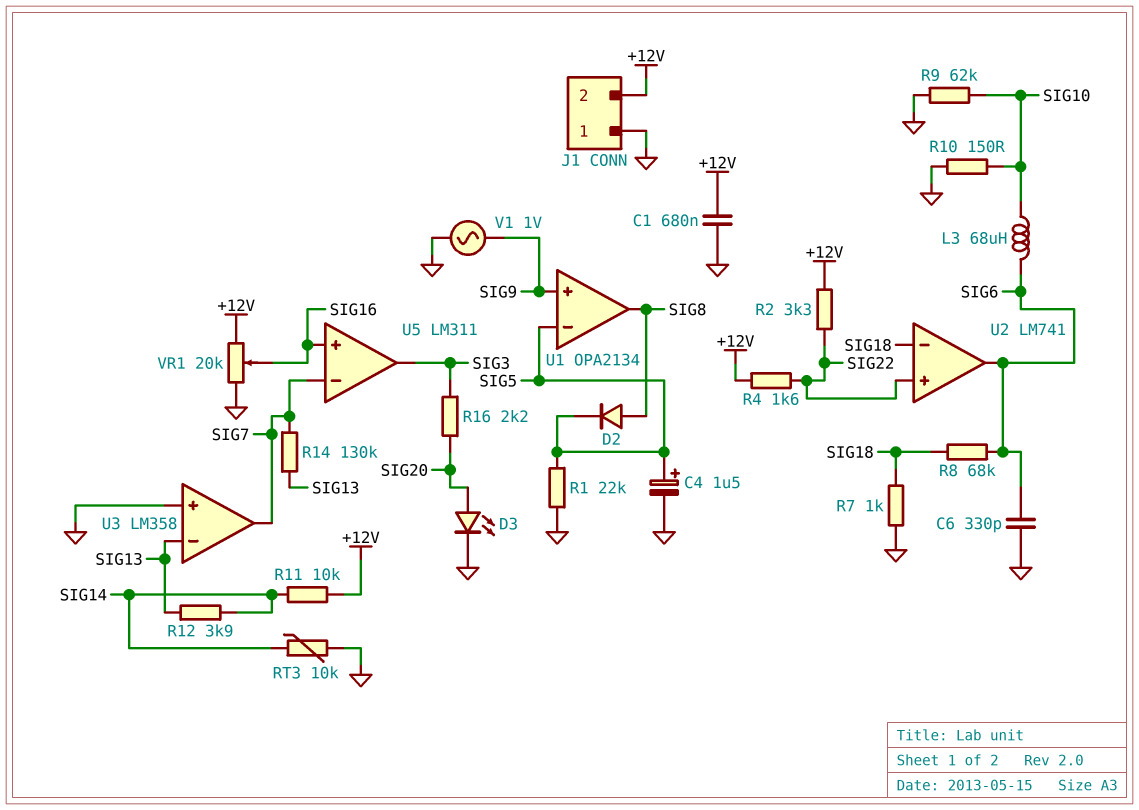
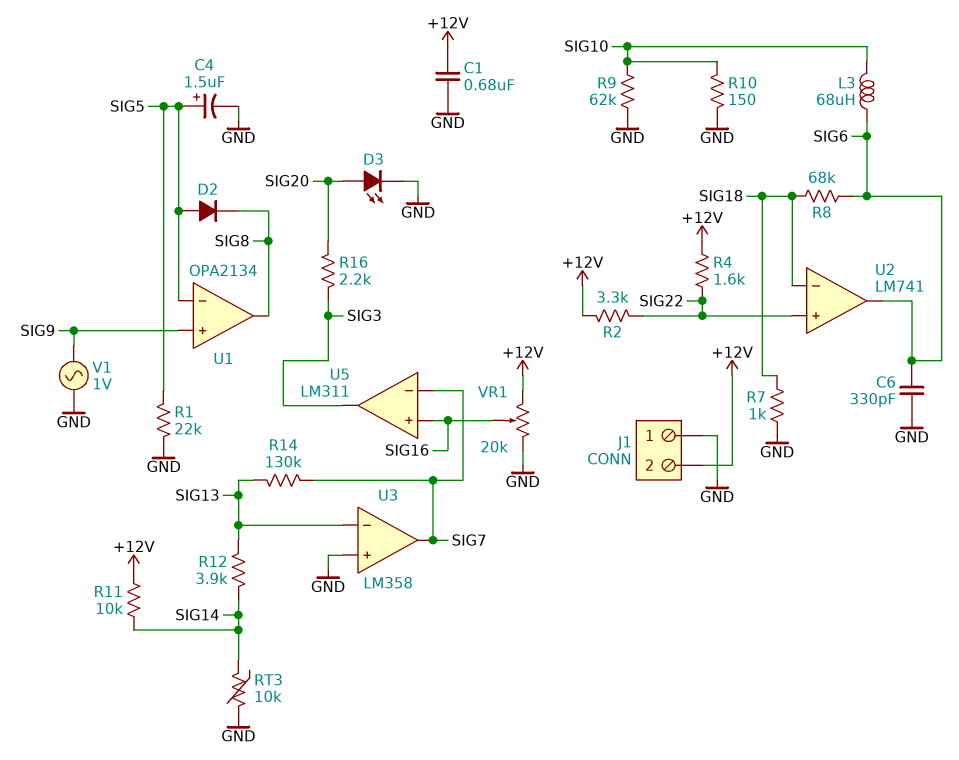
D2: diode (A SIG8, K SIG5) -> diode (A SIG5, K SIG8)

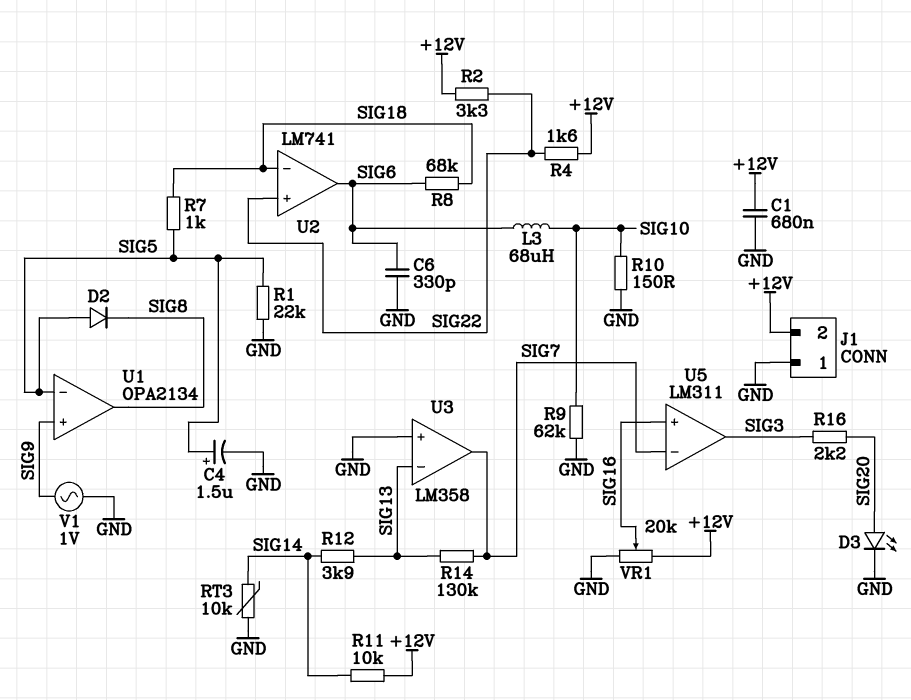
R7: 1k (GND, SIG18) -> 1k (SIG5, SIG18)

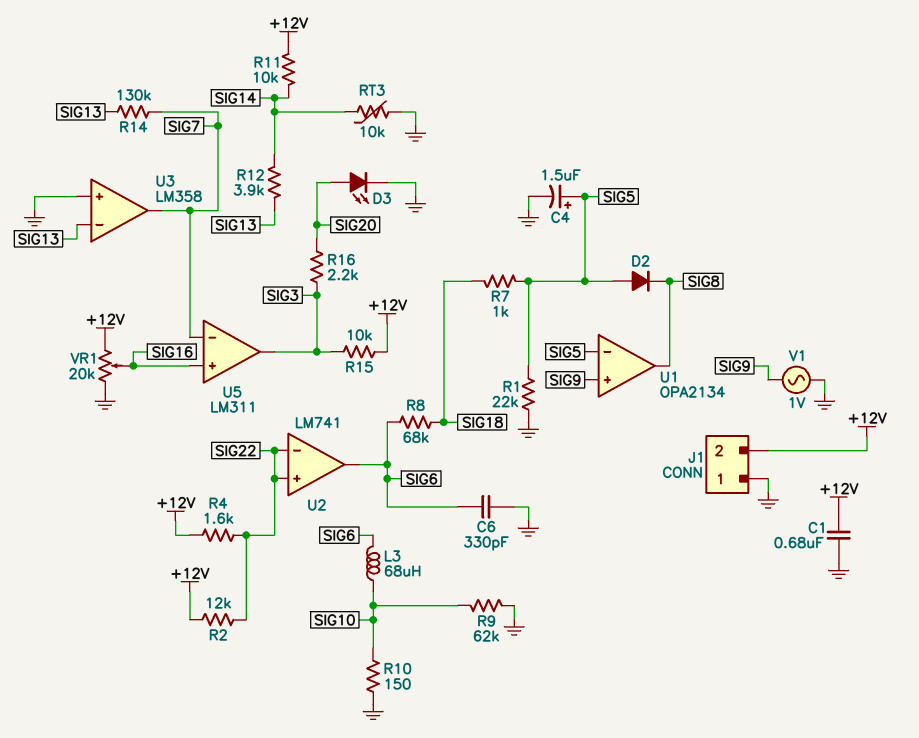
R2: 3.3k (+12V, SIG22) -> 12k (+12V, SIG22)
R15: none -> 10k (+12V, SIG3)
U2 pin in-: SIG18 -> SIG22

